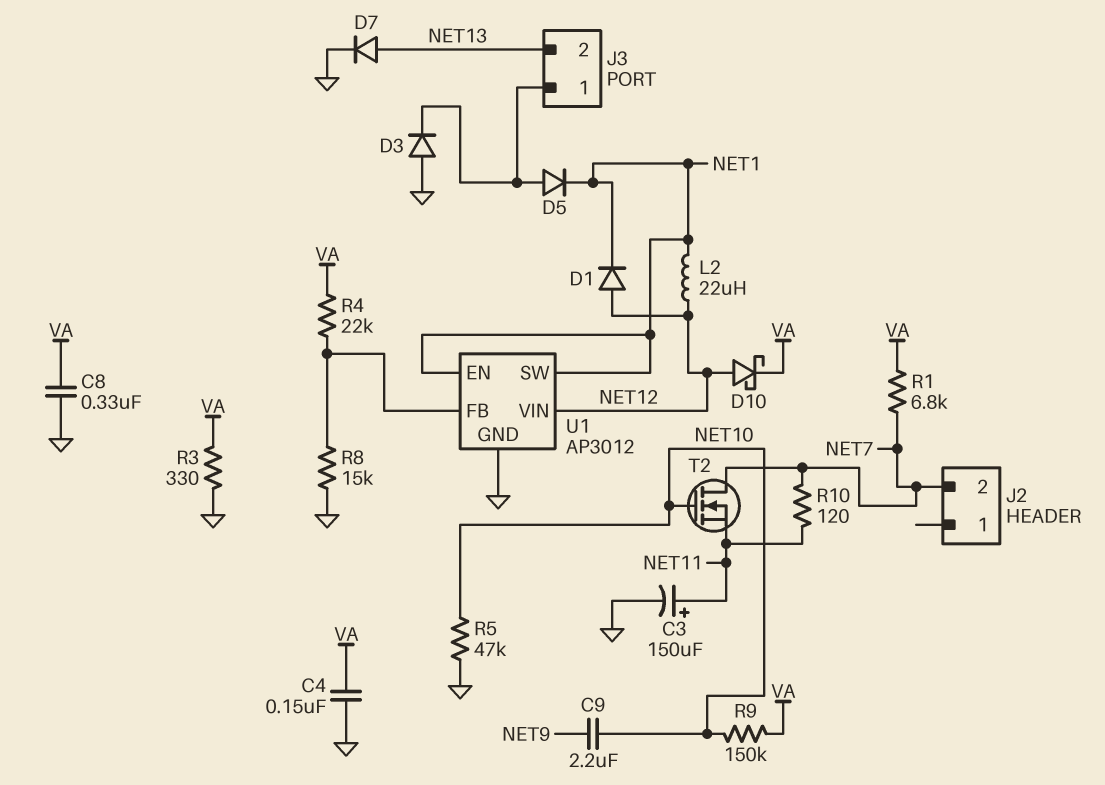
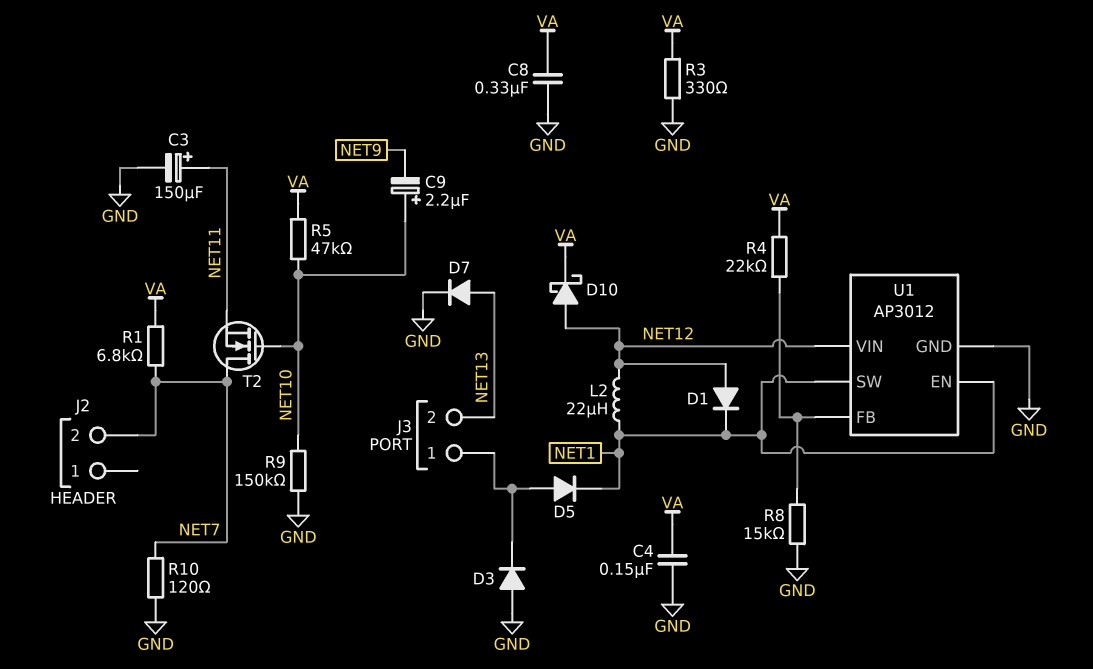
C9: 2.2uF (NET9, NET10) -> 2.2uF (plus NET10, minus NET9)
R5: 47k (GND, NET10) -> 47k (NET10, VA)
R9: 150k (NET10, VA) -> 150k (GND, NET10)
R10: 120 (NET7, NET11) -> 120 (GND, NET7)

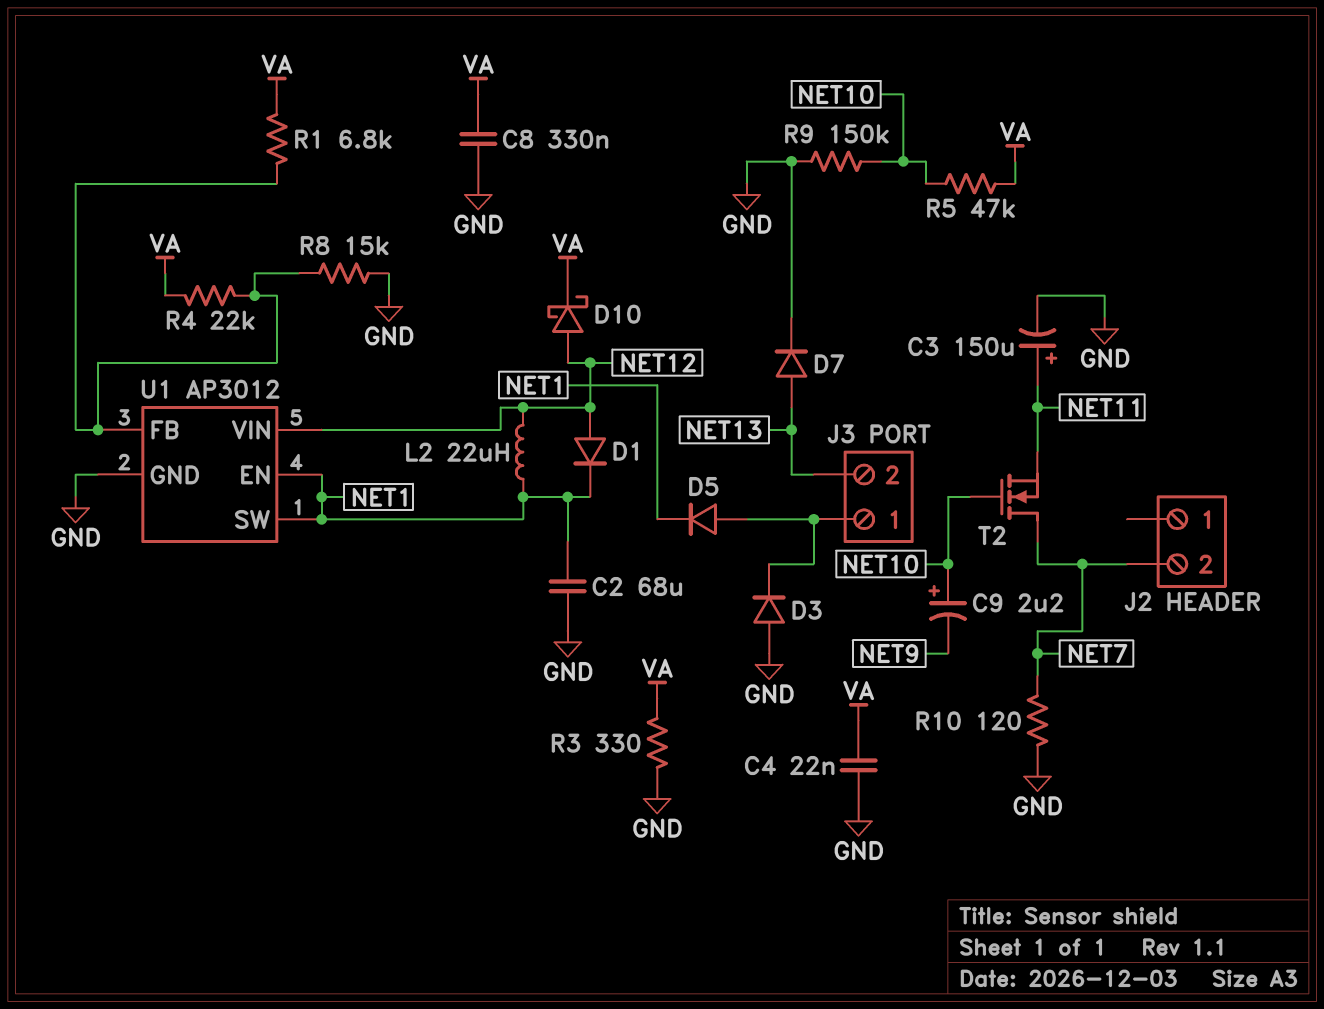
C2: none -> 68uF (GND, NET1)
C4: 150nF (GND, VA) -> 22nF (GND, VA)
R1: 6.8k (NET7, VA) -> 6.8k (U1/FB, VA)

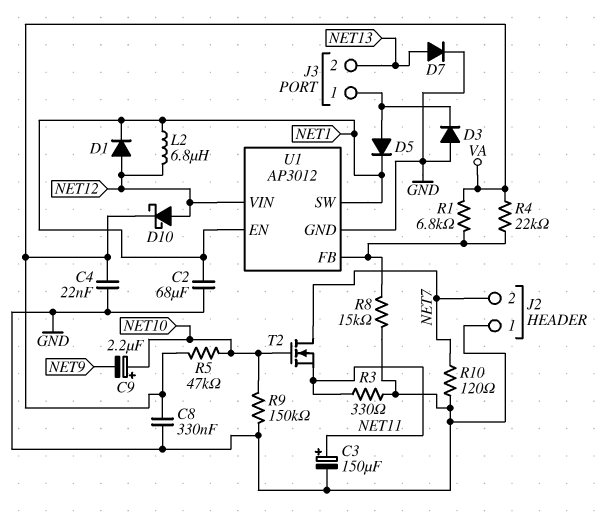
J2 pin 1: none -> GND
L2: 22uH (NET1, NET12) -> 6.8uH (NET1, NET12)
R3: 330 (GND, VA) -> 330 (GND, NET11)

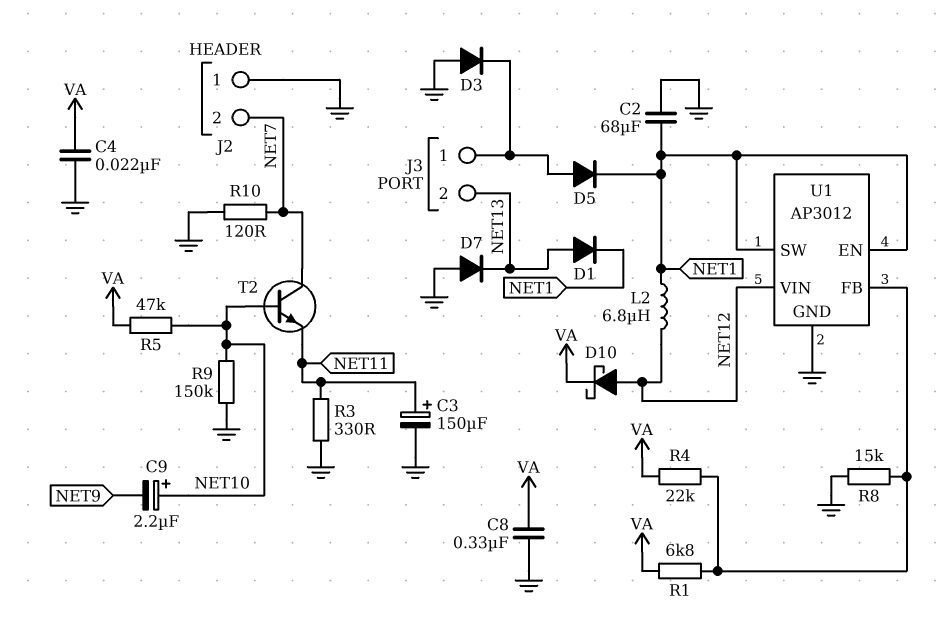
D1: diode (A NET12, K NET1) -> diode (A NET13, K NET1)
D7: diode (A NET13, K GND) -> diode (A GND, K NET13)
T2: NMOS (G NET10, D NET7, S NET11) -> NPN (B NET10, C NET7, E NET11)

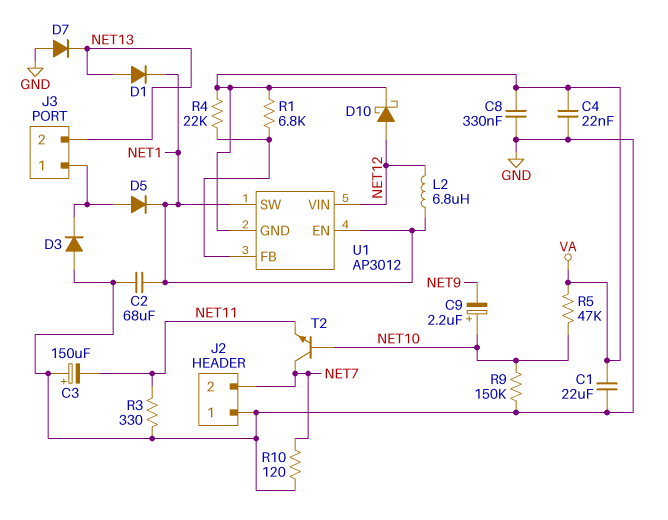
C1: none -> 22uF (GND, VA)
C3: 150uF (plus NET11, minus GND) -> 150uF (plus GND, minus NET11)
R8: 15k (GND, U1/FB) -> none
U1 pin GND: GND -> VA

